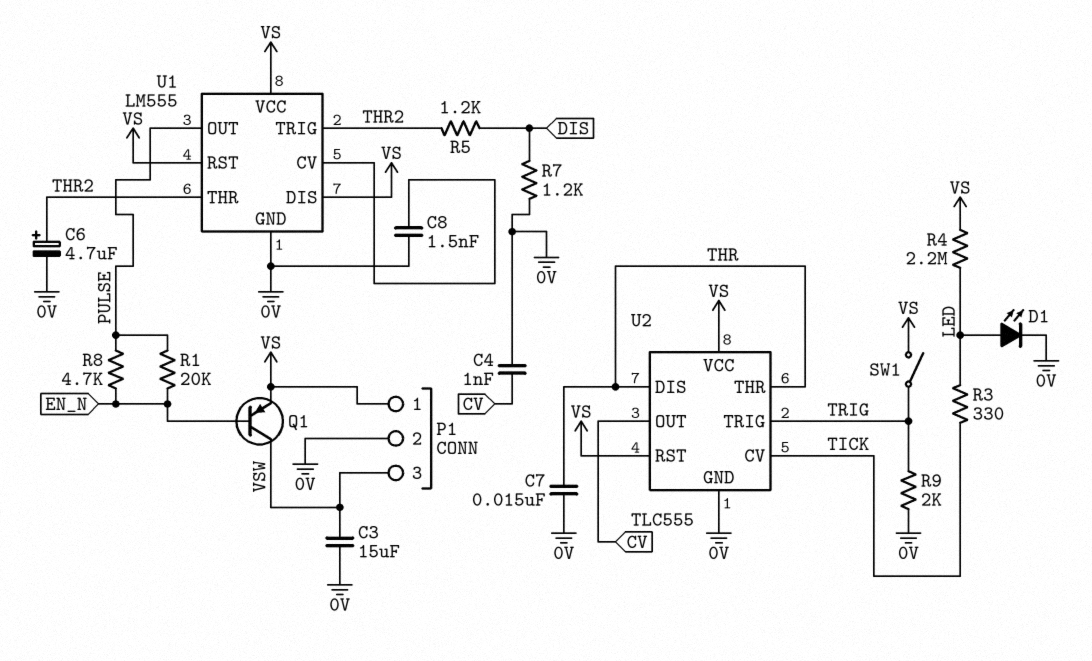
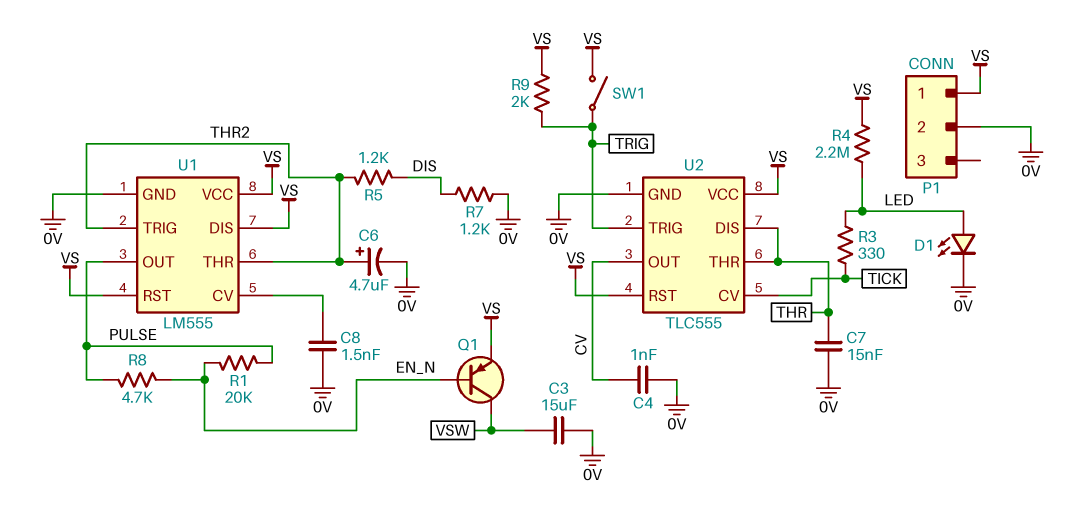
P1 pin 3: VSW -> none
R9: 2k (0V, TRIG) -> 2k (TRIG, VS)

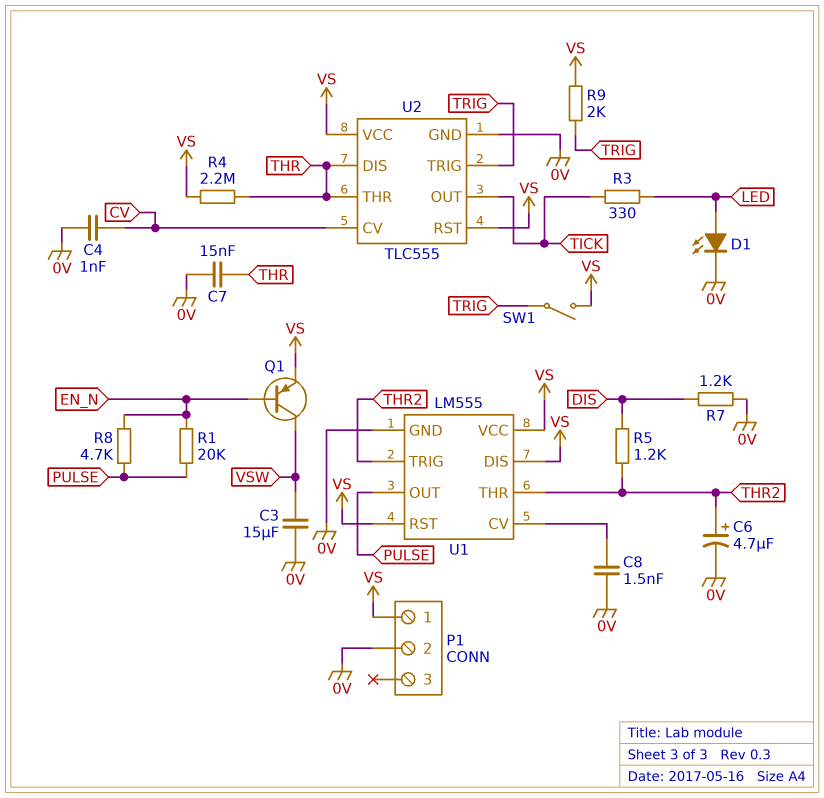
R4: 2.2M (LED, VS) -> 2.2M (THR, VS)
U2 pin CV: TICK -> CV
U2 pin OUT: CV -> TICK

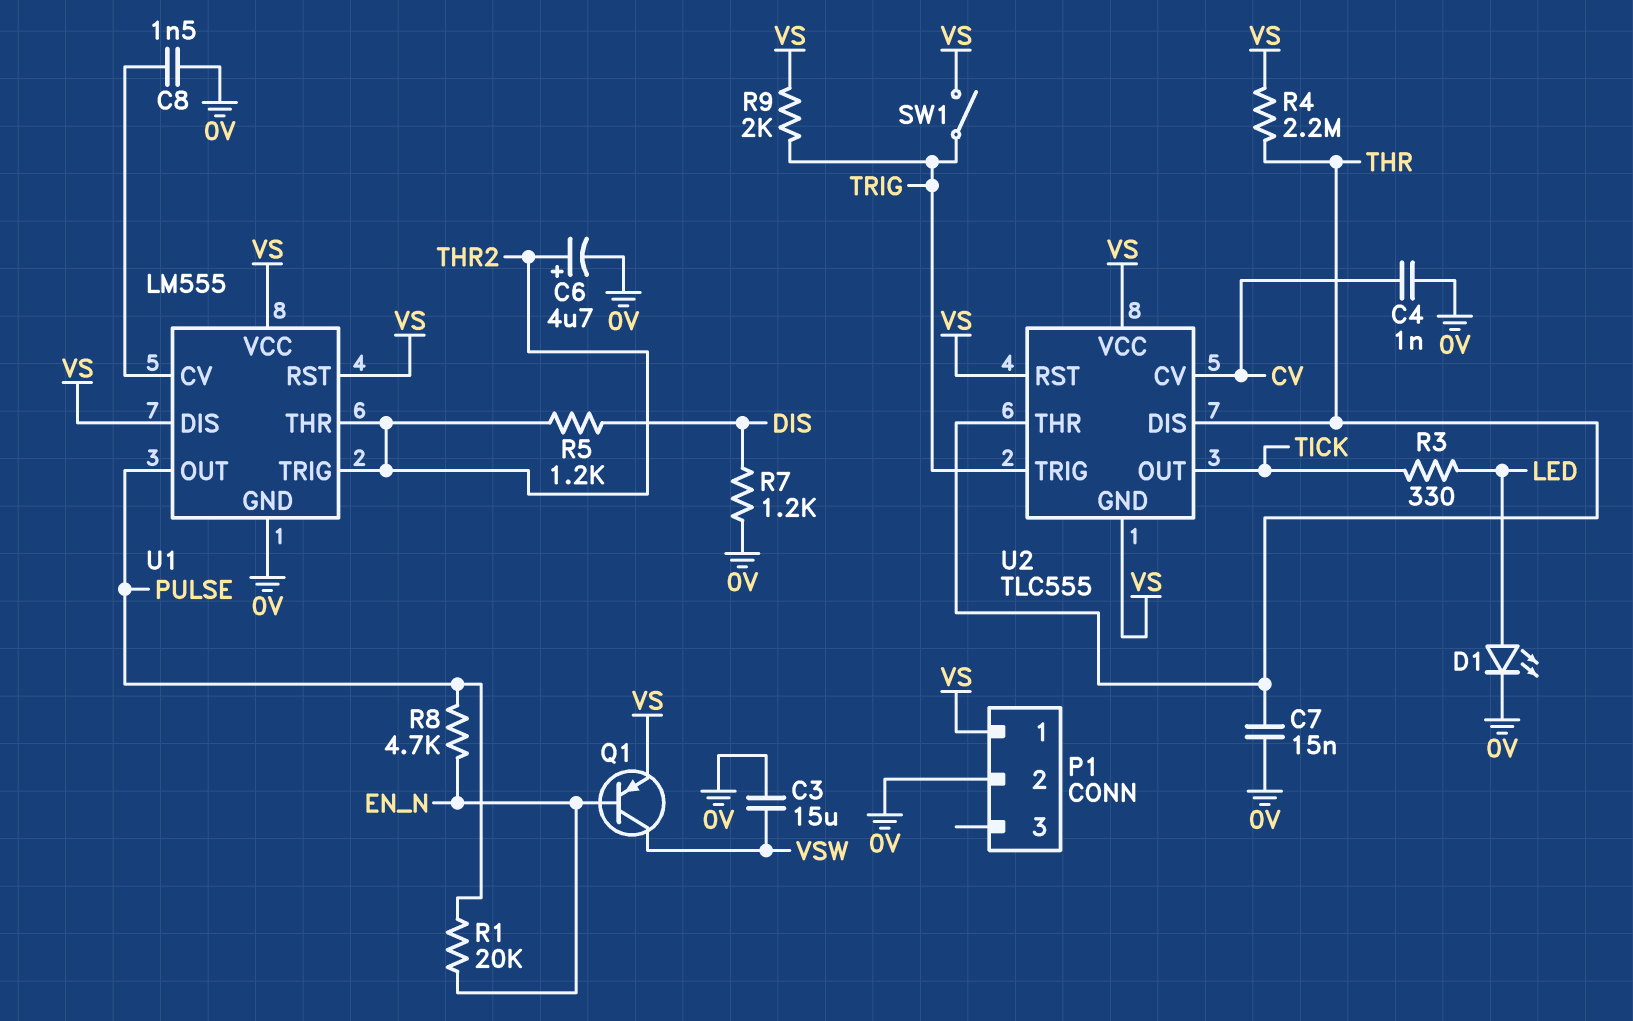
U2 pin GND: 0V -> VS

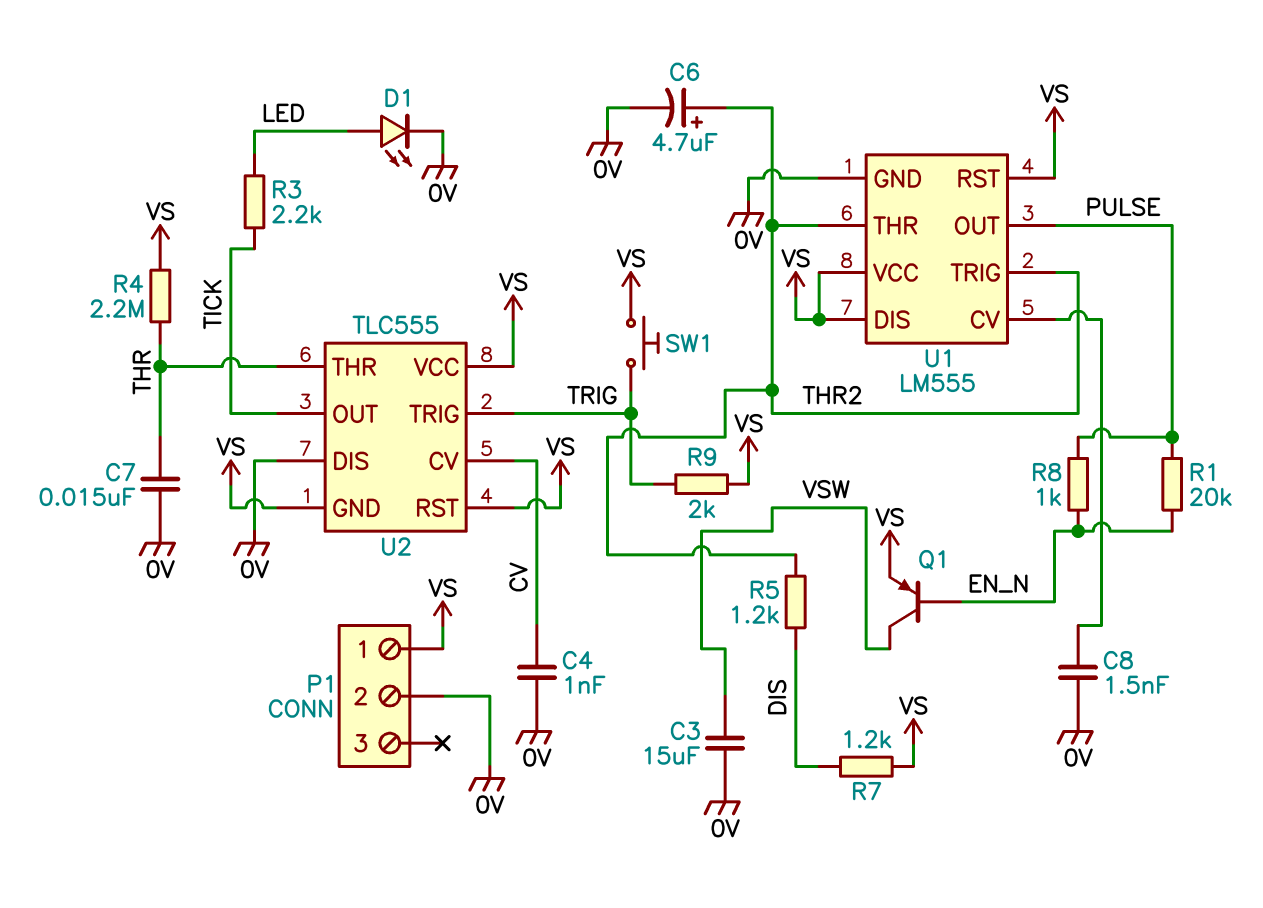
R3: 330 (LED, TICK) -> 2.2k (LED, TICK)
R7: 1.2k (0V, DIS) -> 1.2k (DIS, VS)
R8: 4.7k (EN_N, PULSE) -> 1k (EN_N, PULSE)
SW1: switch (TRIG, VS) -> button (TRIG, VS)
U2 pin DIS: THR -> 0V

